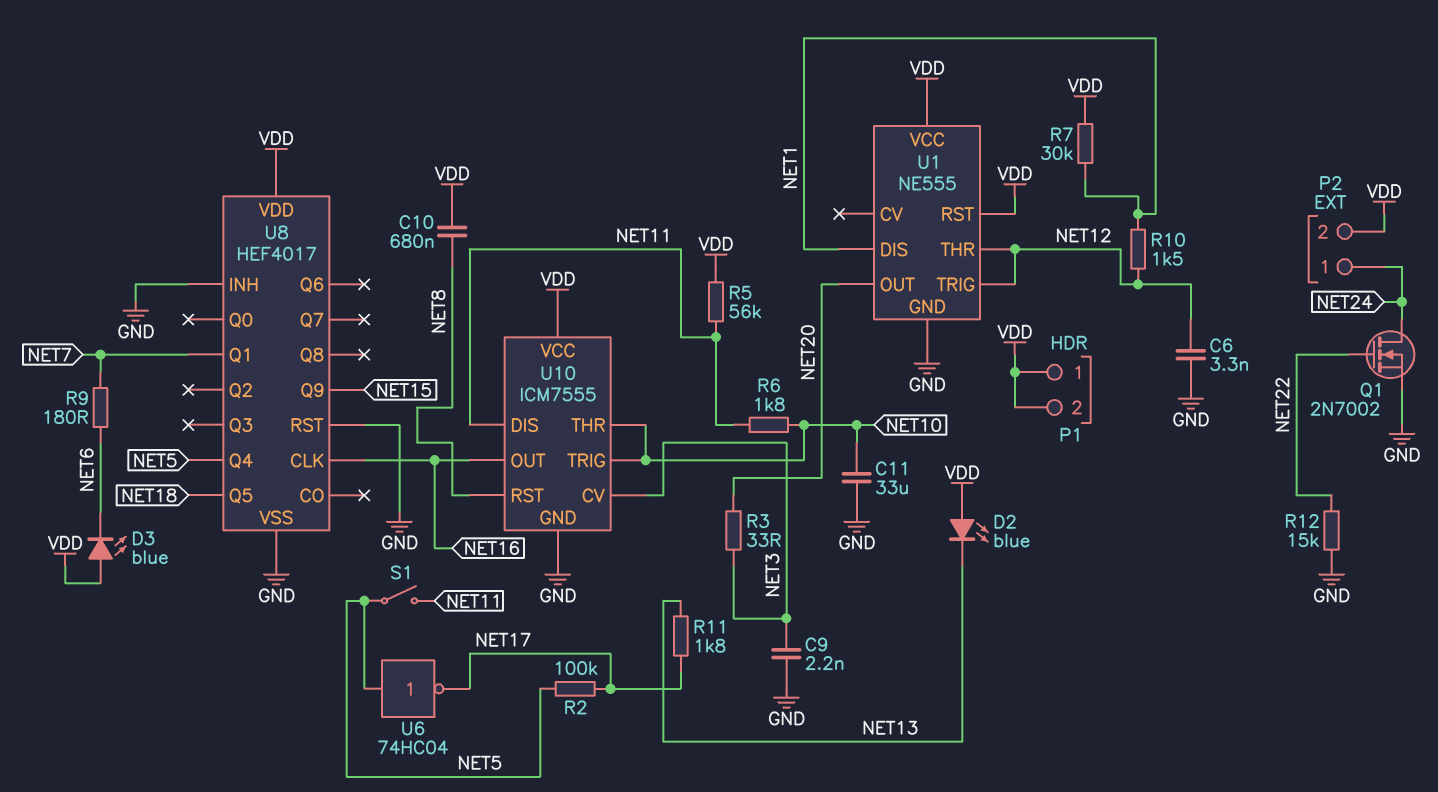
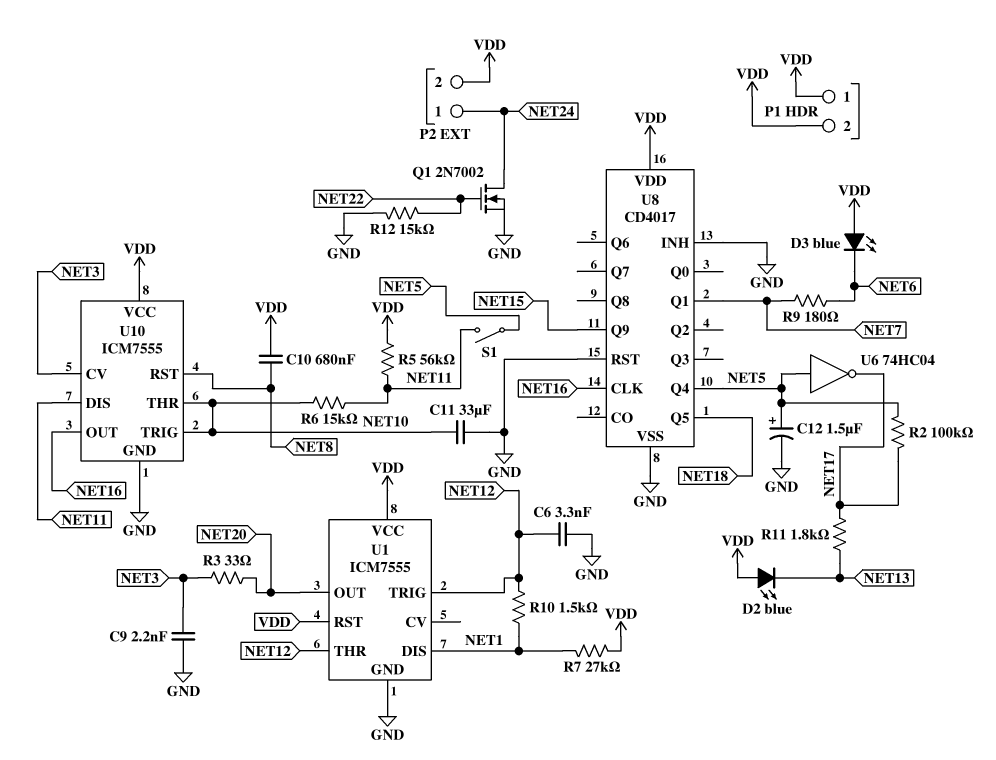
C12: none -> 1.5uF (plus NET5, minus GND)
R6: 1.8k (NET10, NET11) -> 15k (NET10, NET11)
R7: 30k (NET1, VDD) -> 27k (NET1, VDD)
U1: NE555 -> ICM7555
U8: HEF4017 -> CD4017

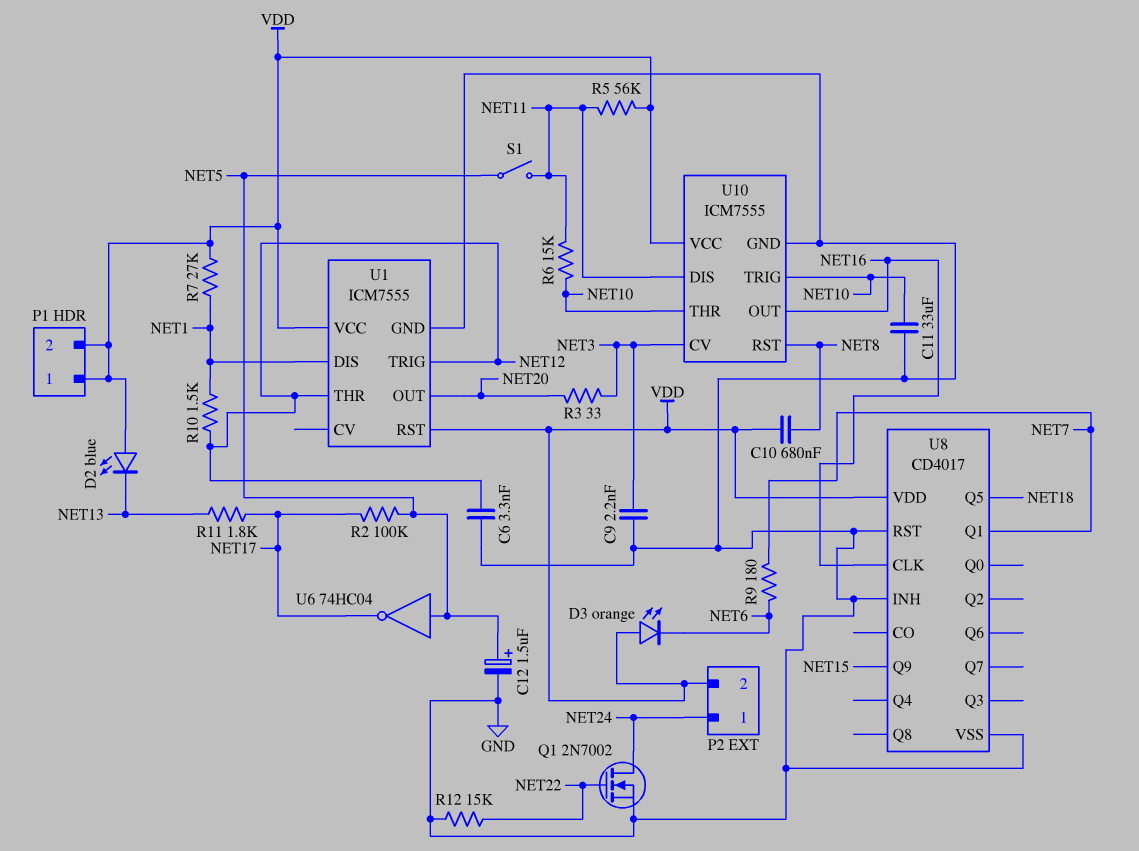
D3: LED blue (A VDD, K NET6) -> LED orange (A VDD, K NET6)
U8 pin Q4: NET5 -> none

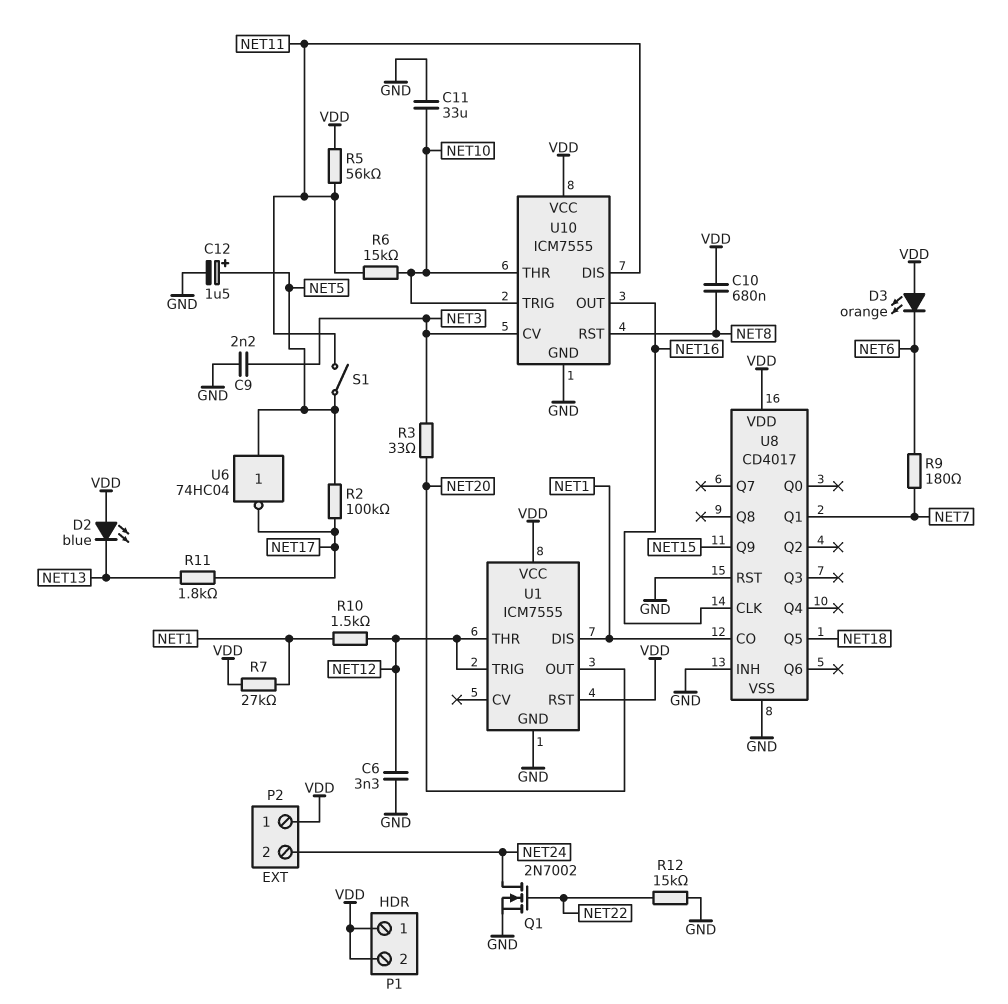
P2 pin 1: NET24 -> VDD
P2 pin 2: VDD -> NET24
U8 pin CO: none -> NET1

